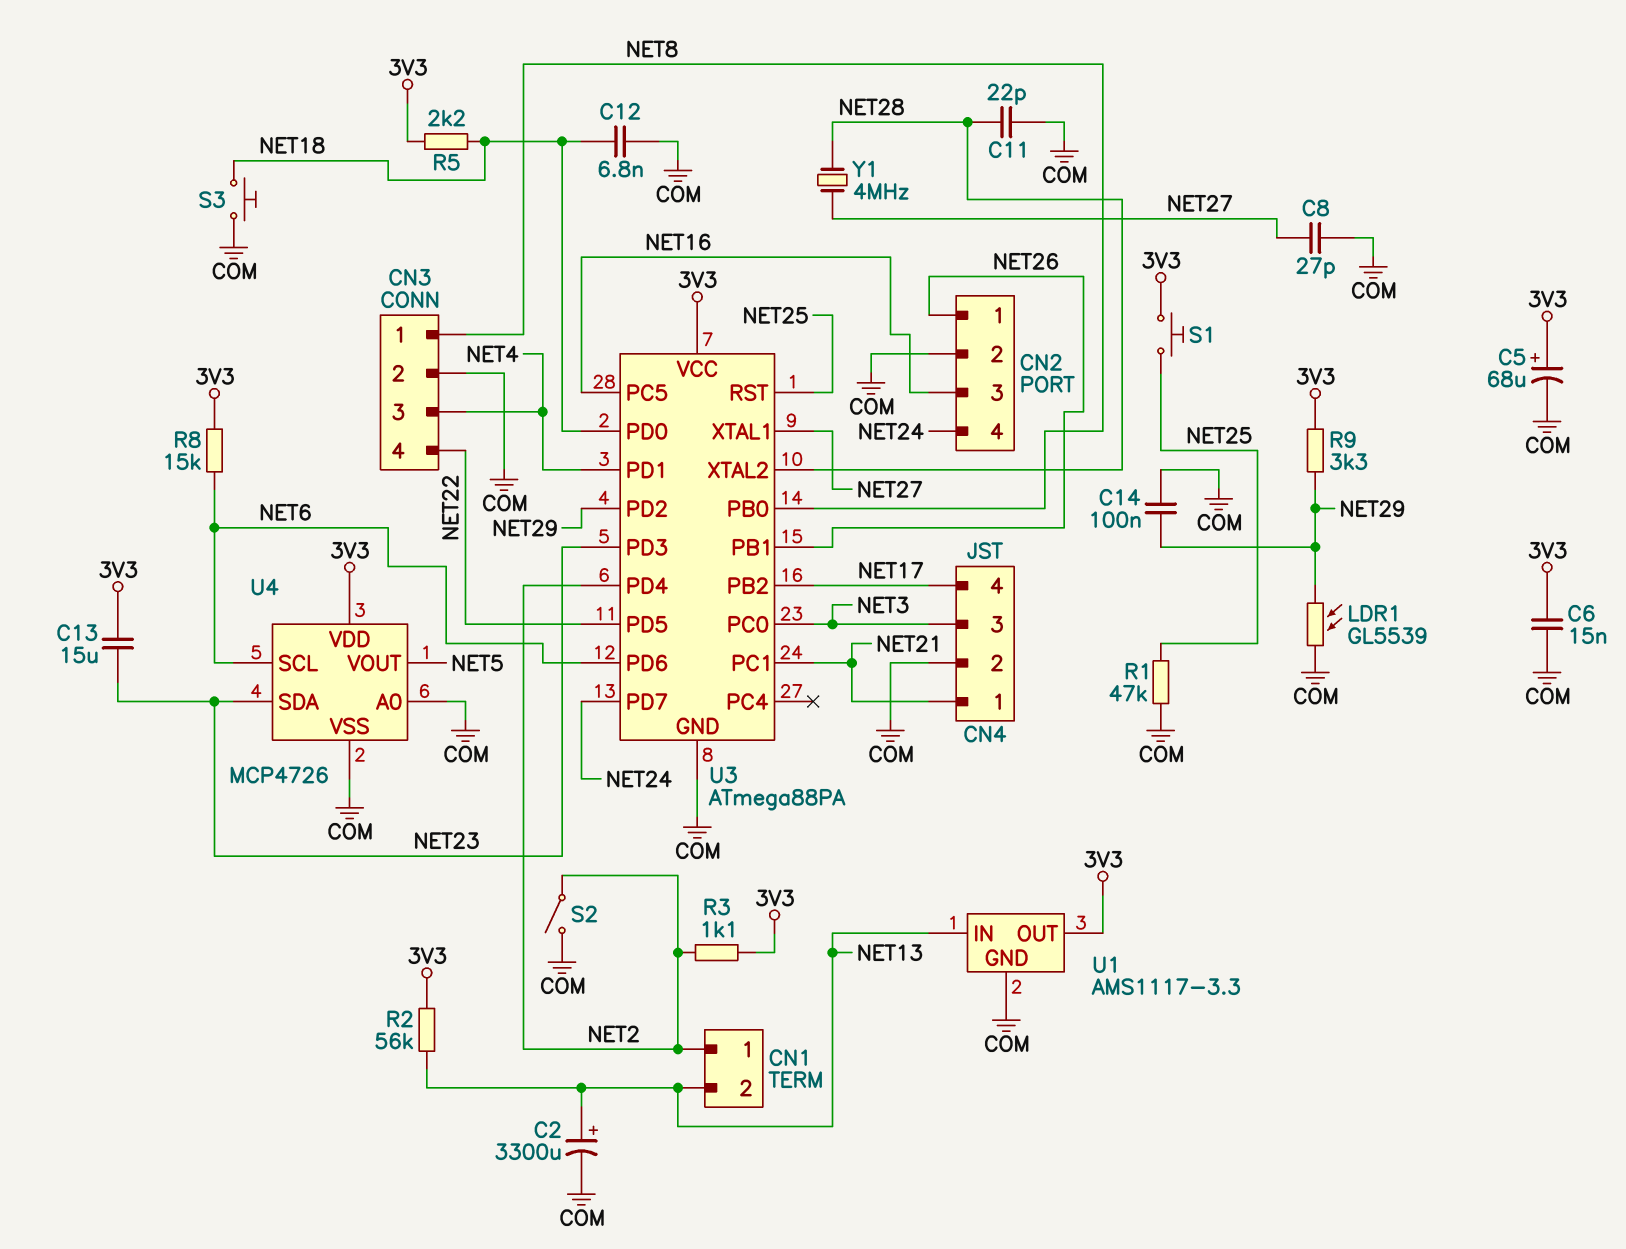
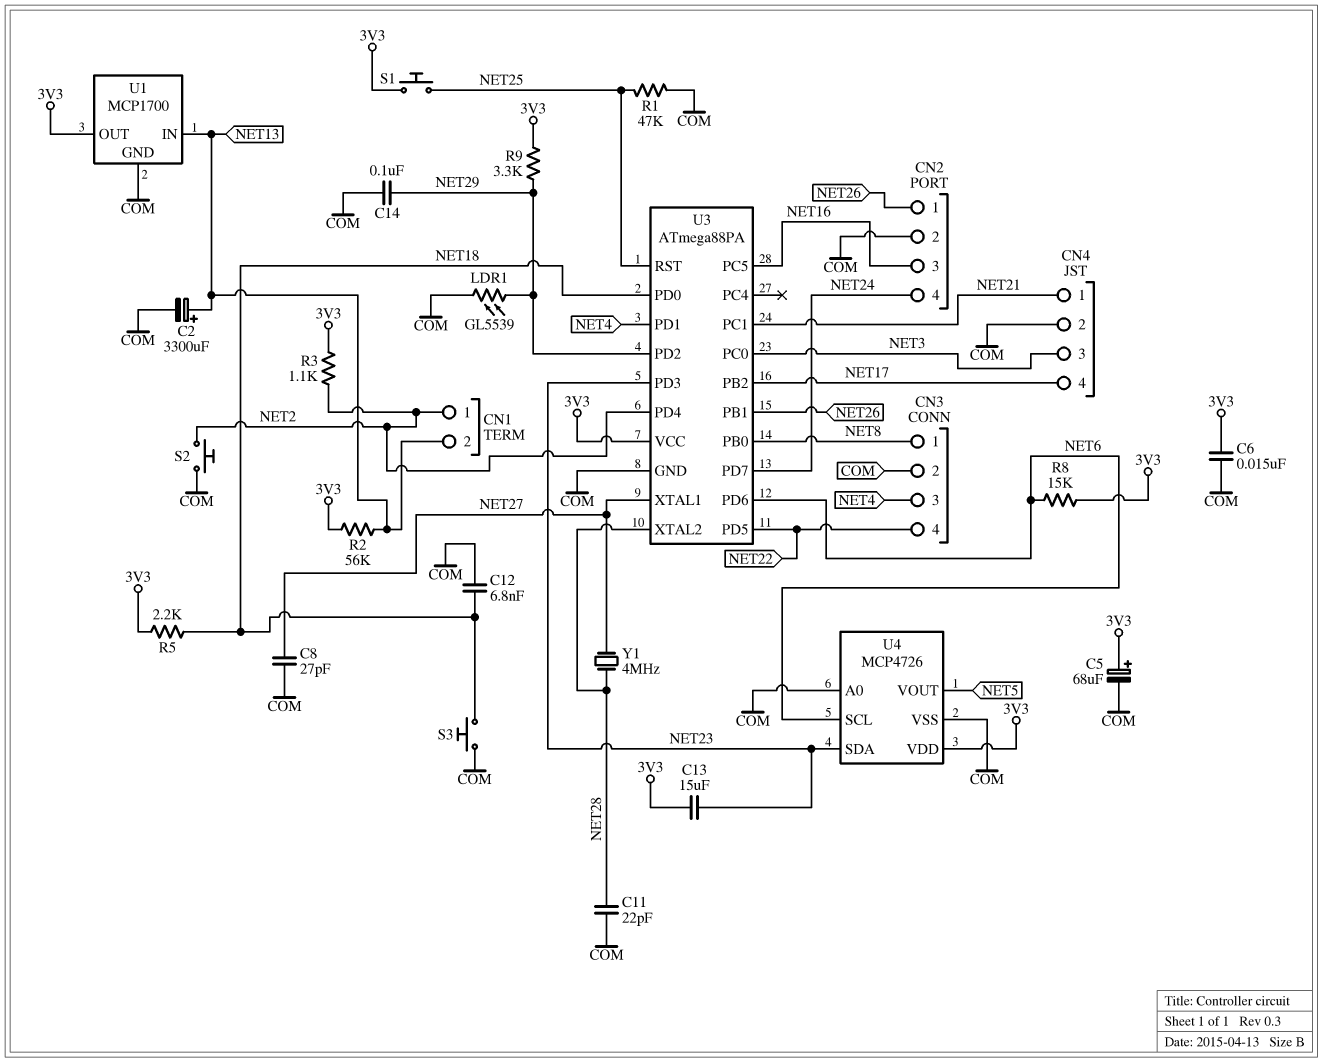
S2: switch (COM, NET2) -> button (COM, NET2)
U1: AMS1117-3.3 -> MCP1700

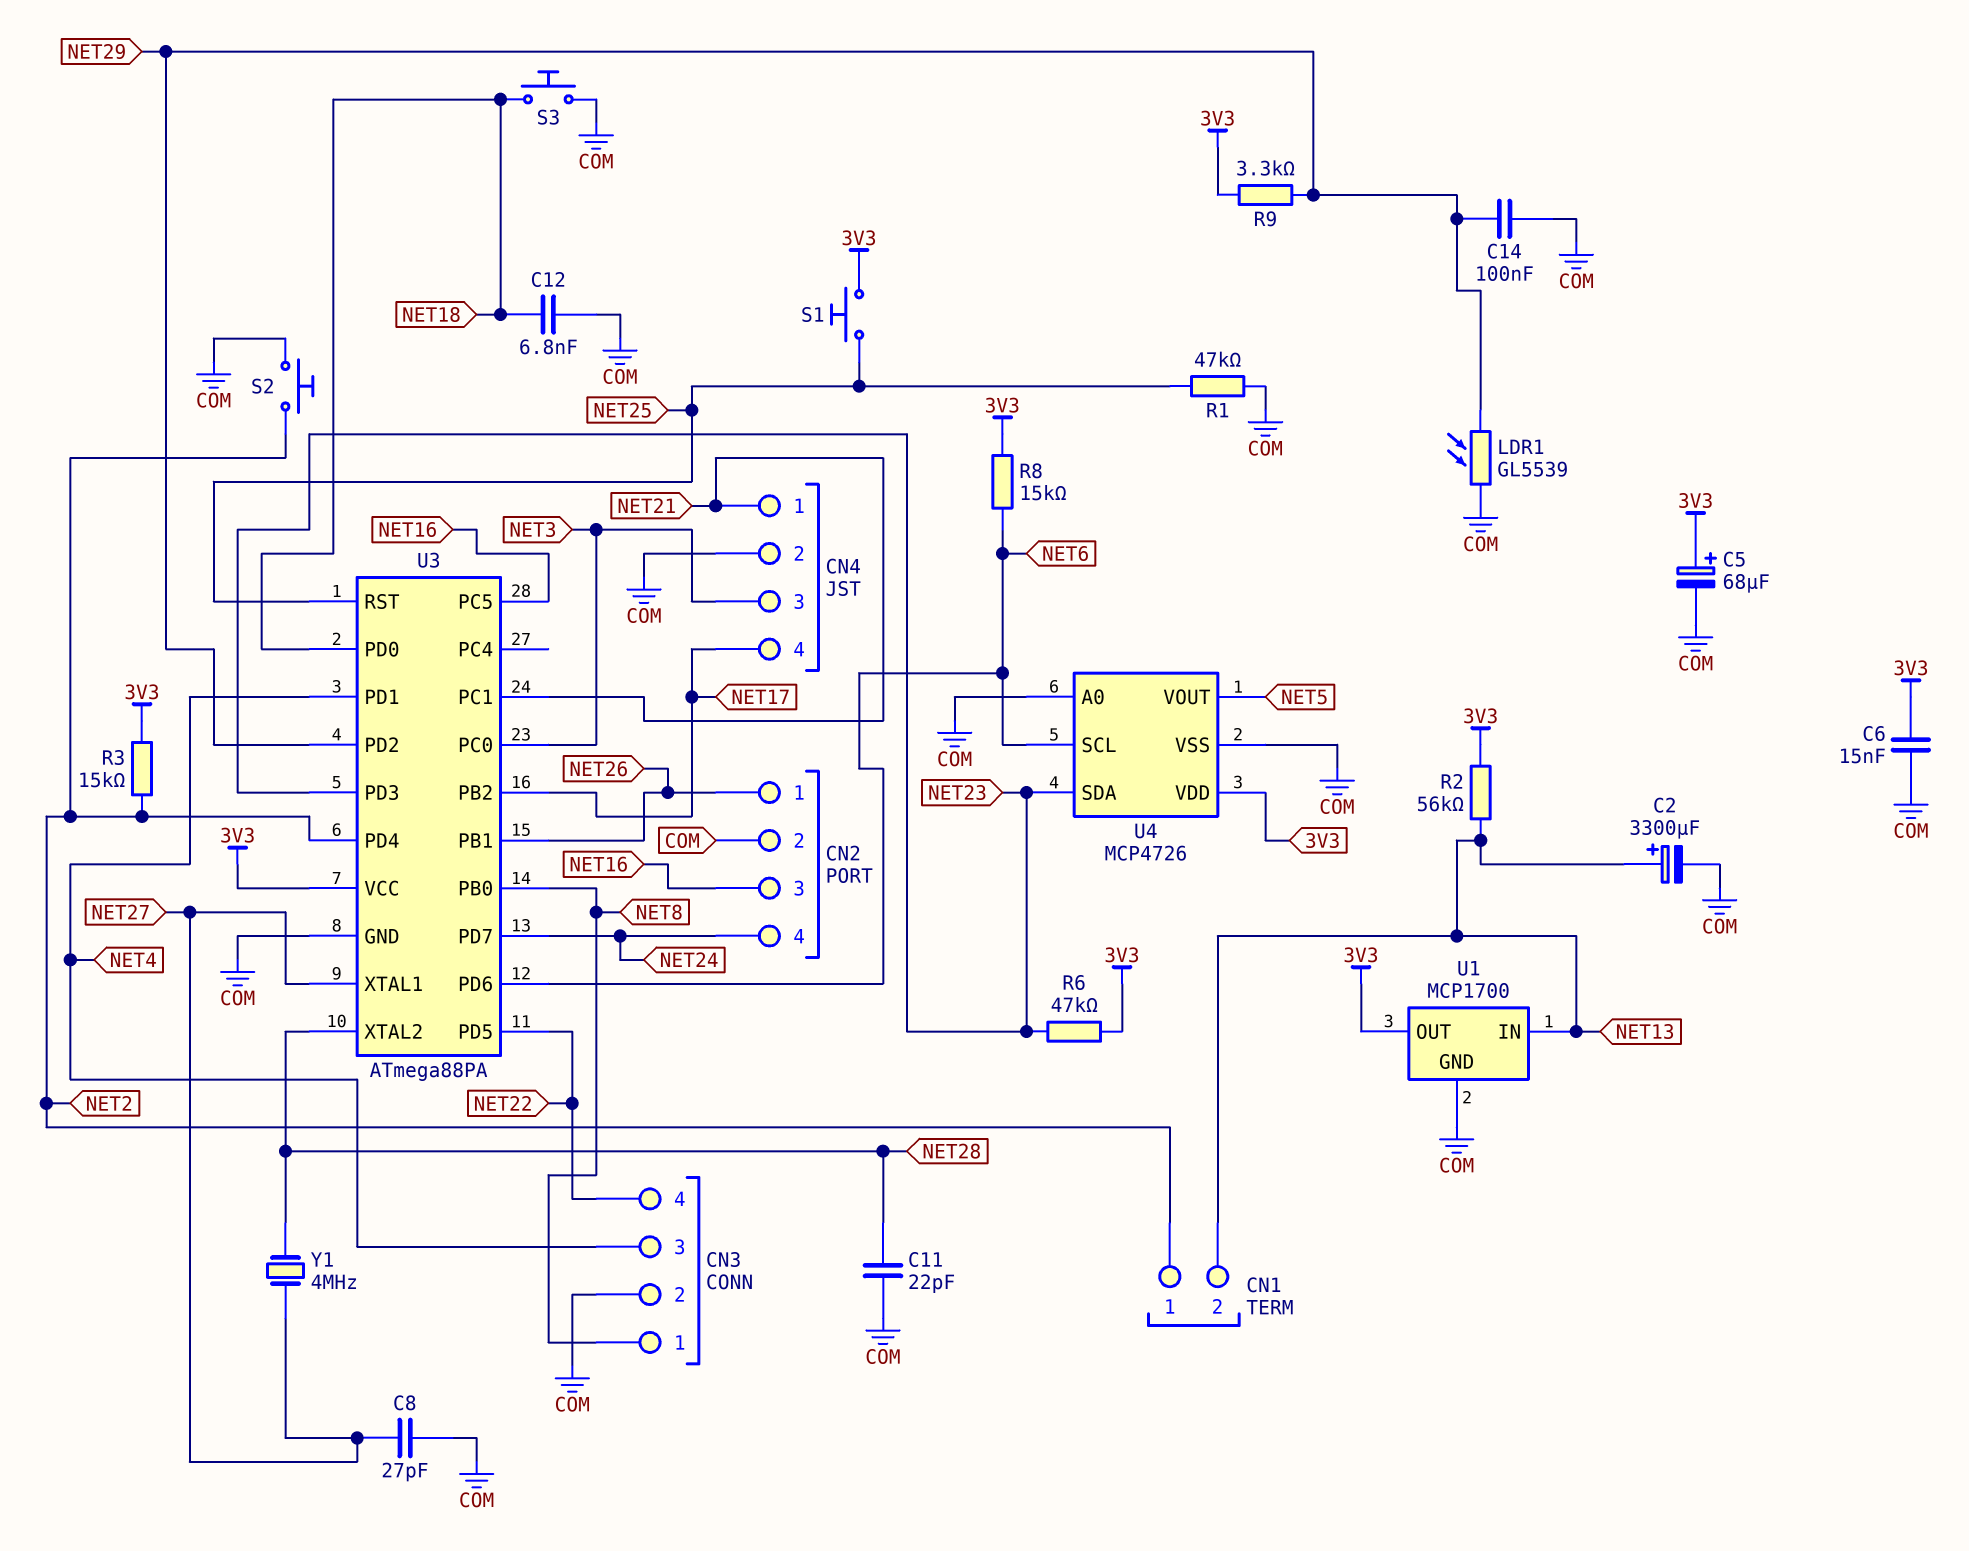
C13: 15uF (3V3, NET23) -> none
R3: 1.1k (3V3, NET2) -> 15k (3V3, NET2)
R5: 2.2k (3V3, NET18) -> none
R6: none -> 47k (3V3, NET23)

